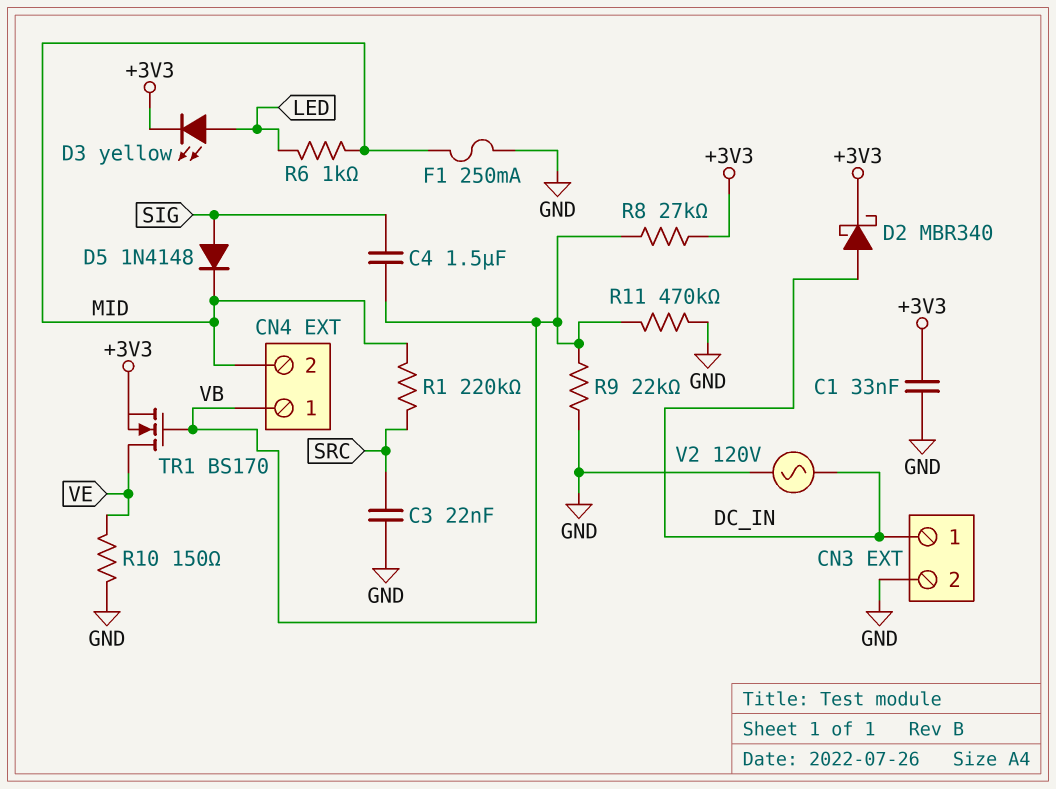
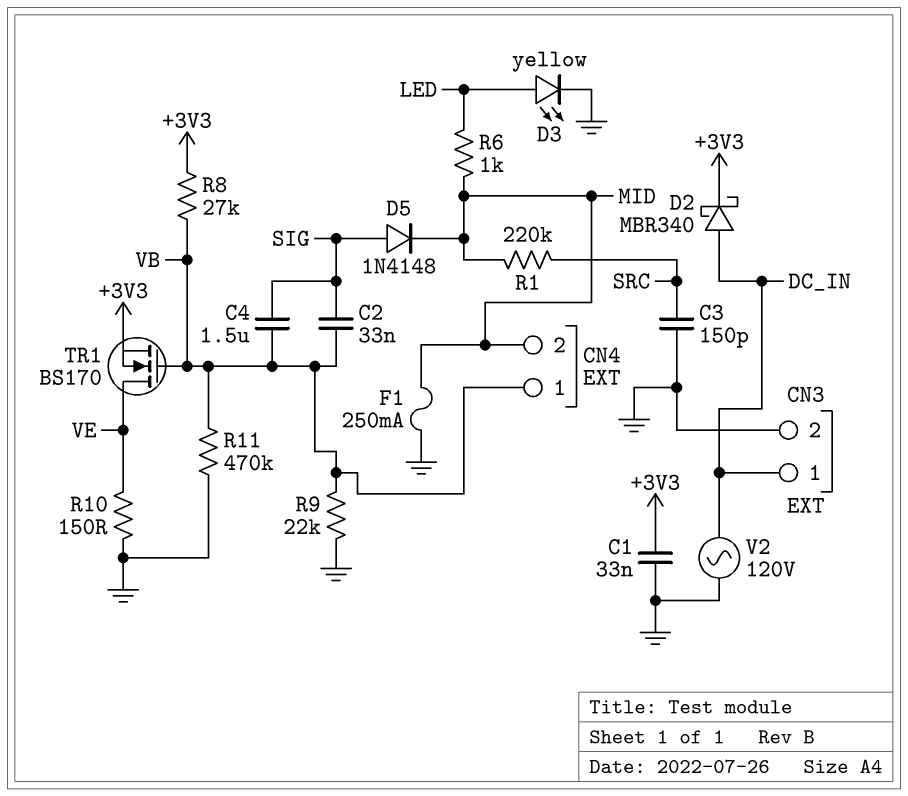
C2: none -> 33nF (SIG, VB)
C3: 22nF (GND, SRC) -> 150pF (GND, SRC)
D3: LED yellow (A LED, K +3V3) -> LED yellow (A LED, K GND)

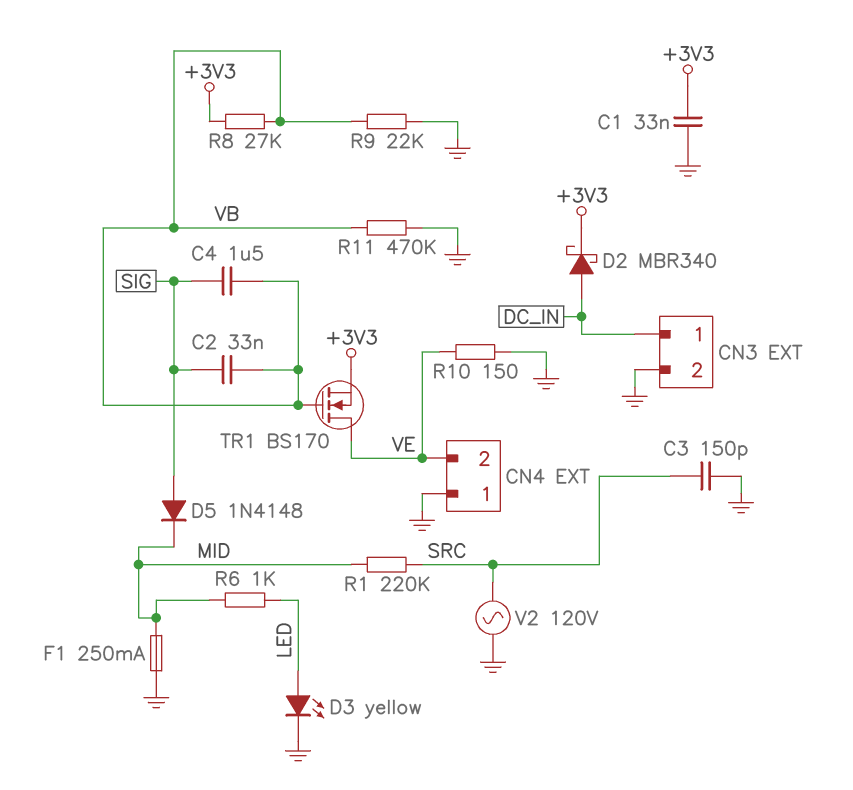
CN4 pin 1: VB -> GND
CN4 pin 2: MID -> VE
V2: AC 120V (DC_IN, GND) -> AC 120V (GND, SRC)

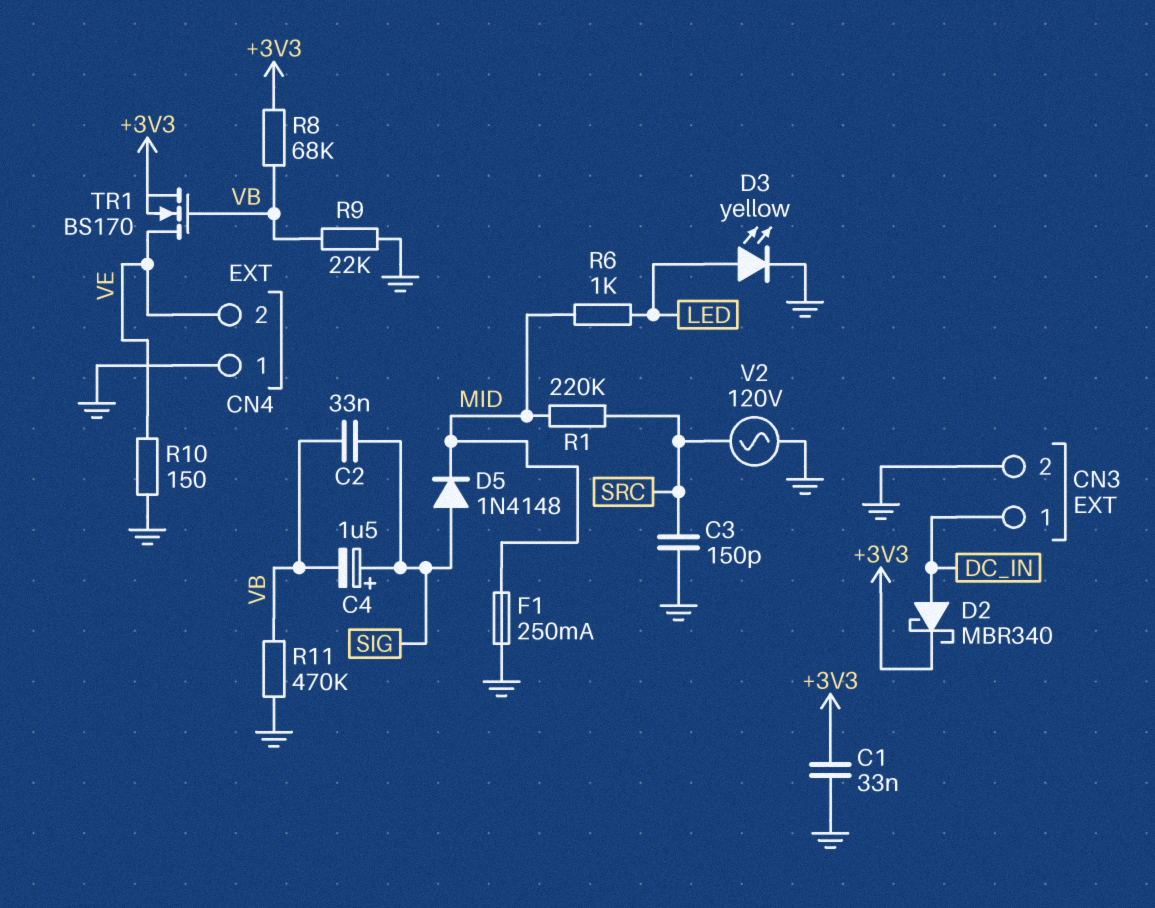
C4: 1.5uF (SIG, VB) -> 1.5uF (plus SIG, minus VB)
R8: 27k (+3V3, VB) -> 68k (+3V3, VB)

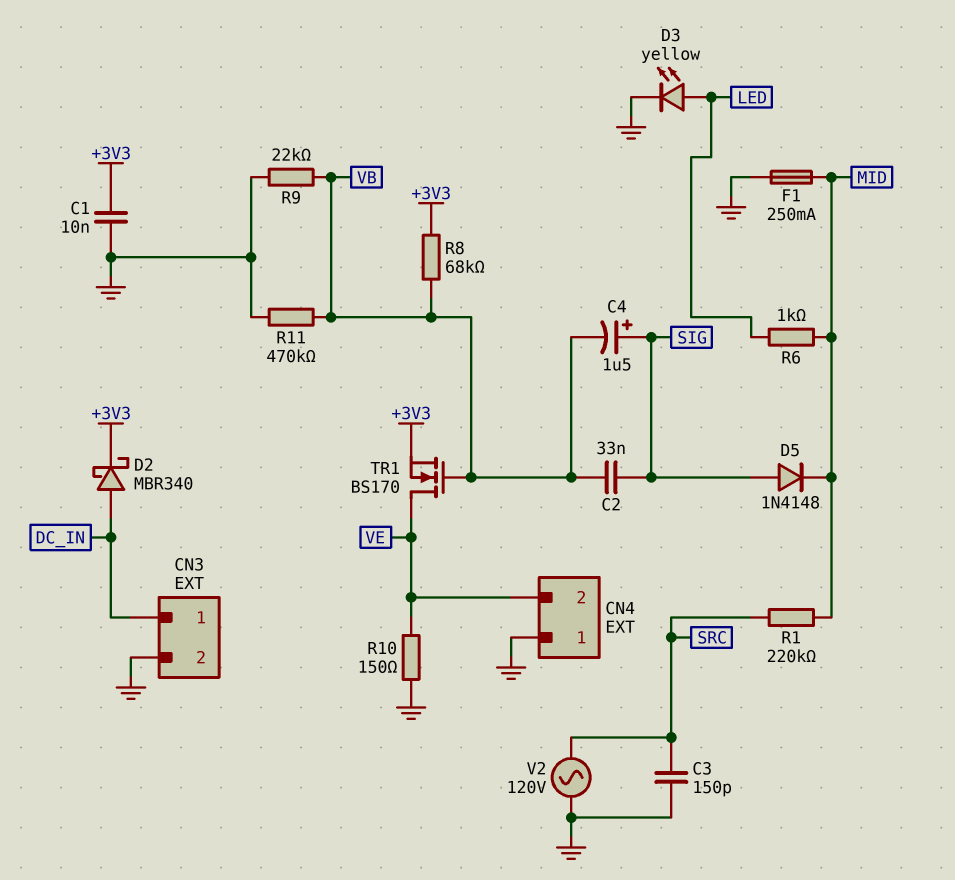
C1: 33nF (+3V3, GND) -> 10nF (+3V3, GND)

